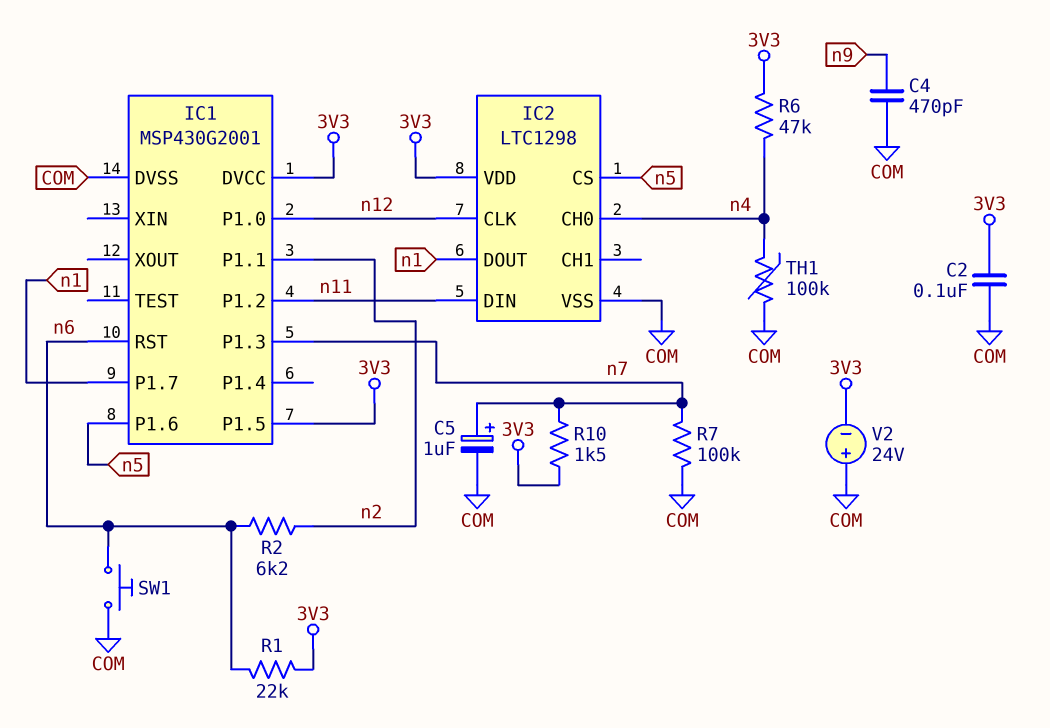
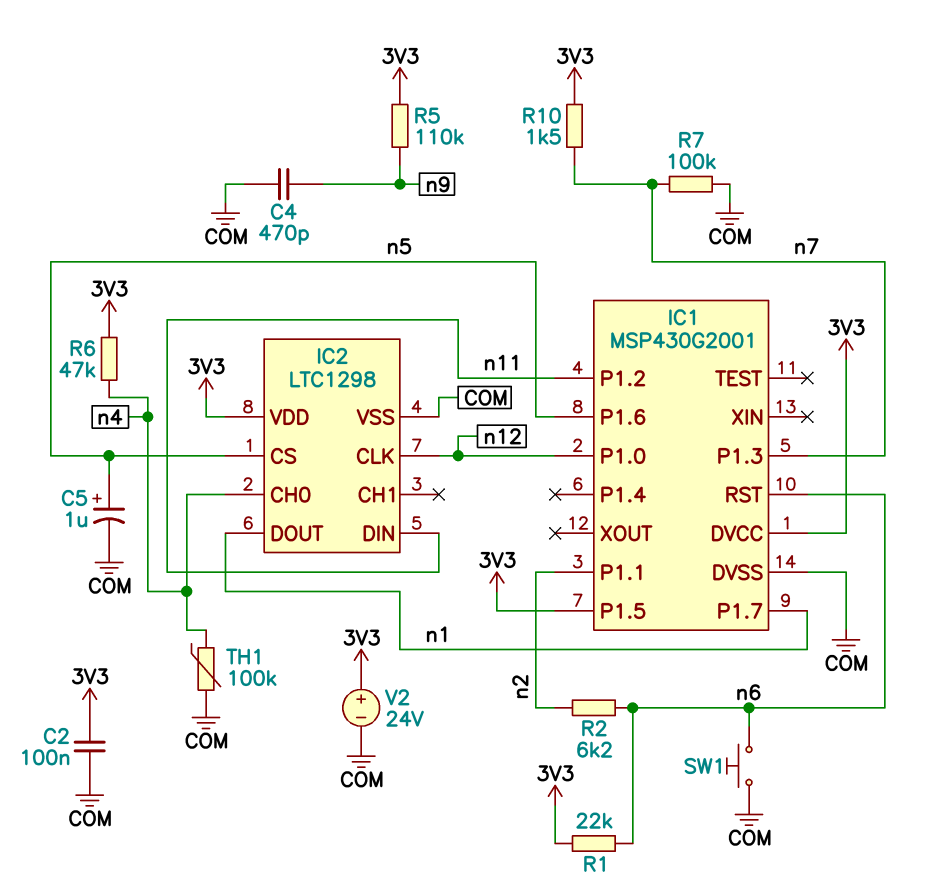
C5: 1uF (plus n7, minus COM) -> 1uF (plus n5, minus COM)
R5: none -> 110k (3V3, n9)
V2: 24V (plus COM, minus 3V3) -> 24V (plus 3V3, minus COM)

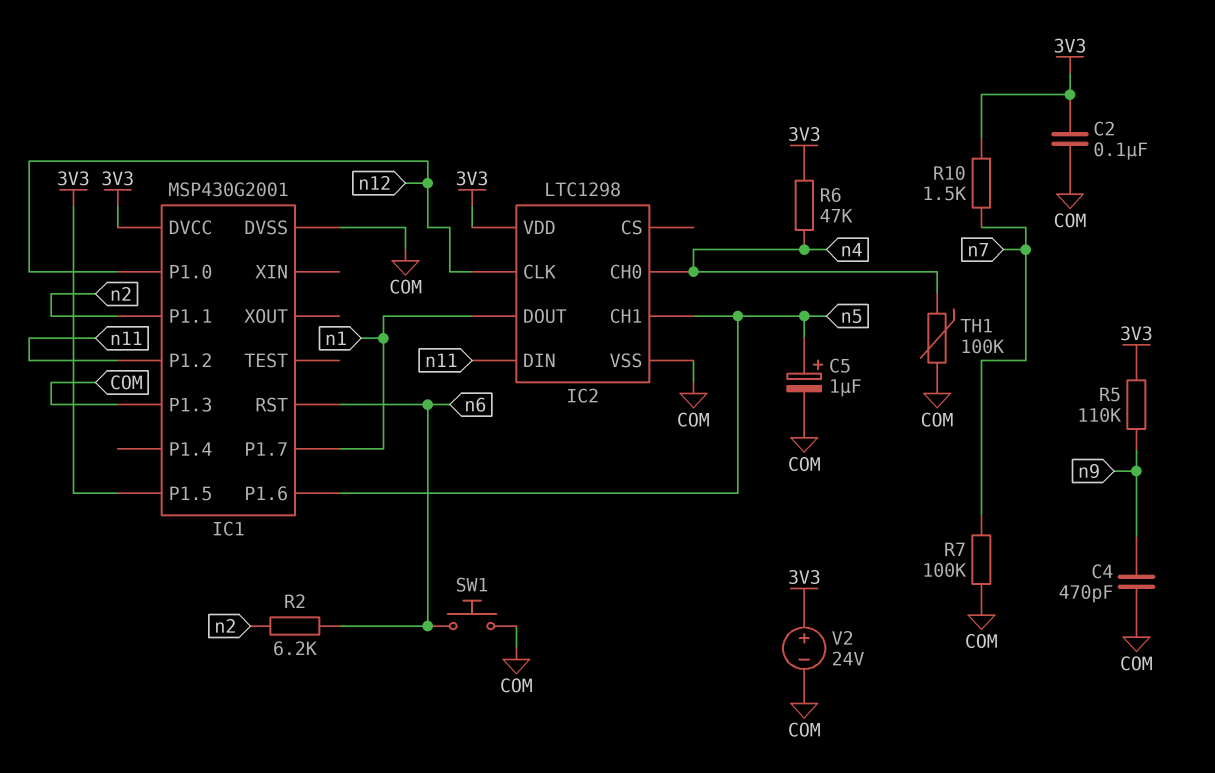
IC1 pin P1.3: n7 -> COM
IC2 pin CH1: none -> n5
IC2 pin CS: n5 -> none
R1: 22k (3V3, n6) -> none

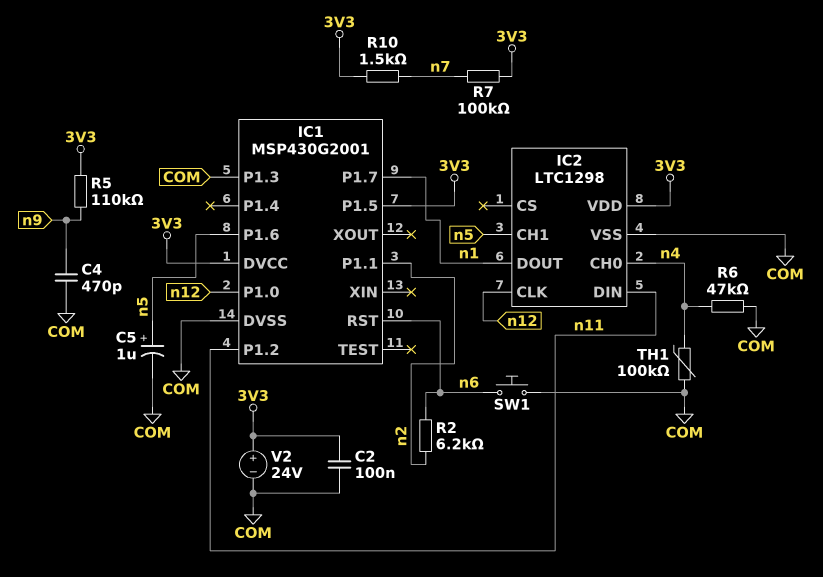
R6: 47k (3V3, n4) -> 47k (COM, n4)
R7: 100k (COM, n7) -> 100k (3V3, n7)

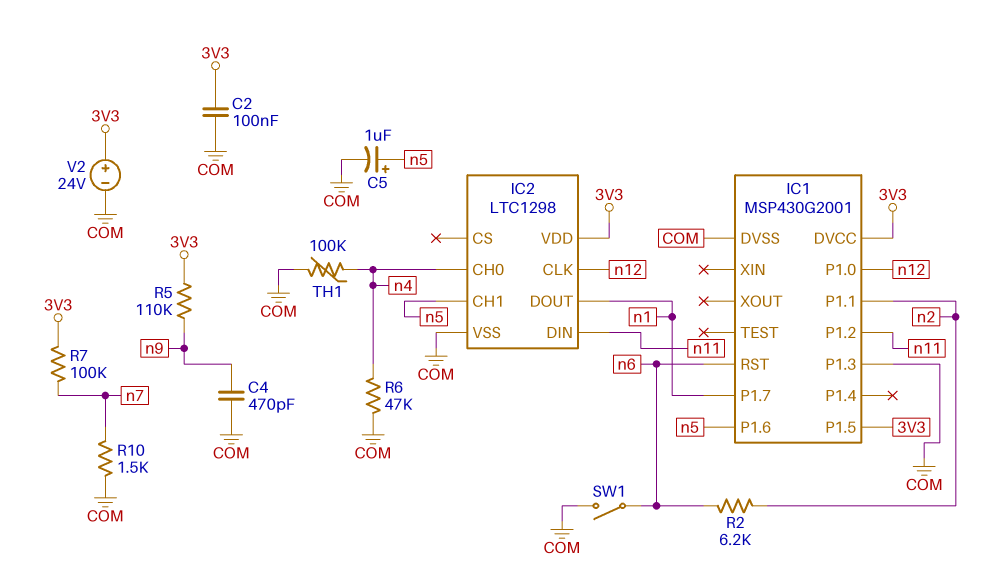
R10: 1.5k (3V3, n7) -> 1.5k (COM, n7)
SW1: button (COM, n6) -> switch (COM, n6)

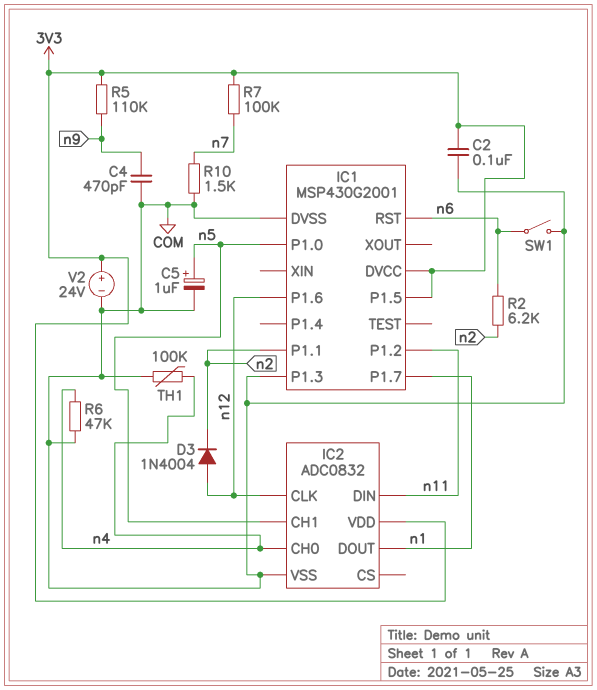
D3: none -> diode 1N4004 (A n12, K n2)
IC1 pin P1.0: n12 -> n5
IC1 pin P1.6: n5 -> n12
IC2: LTC1298 -> ADC0832

